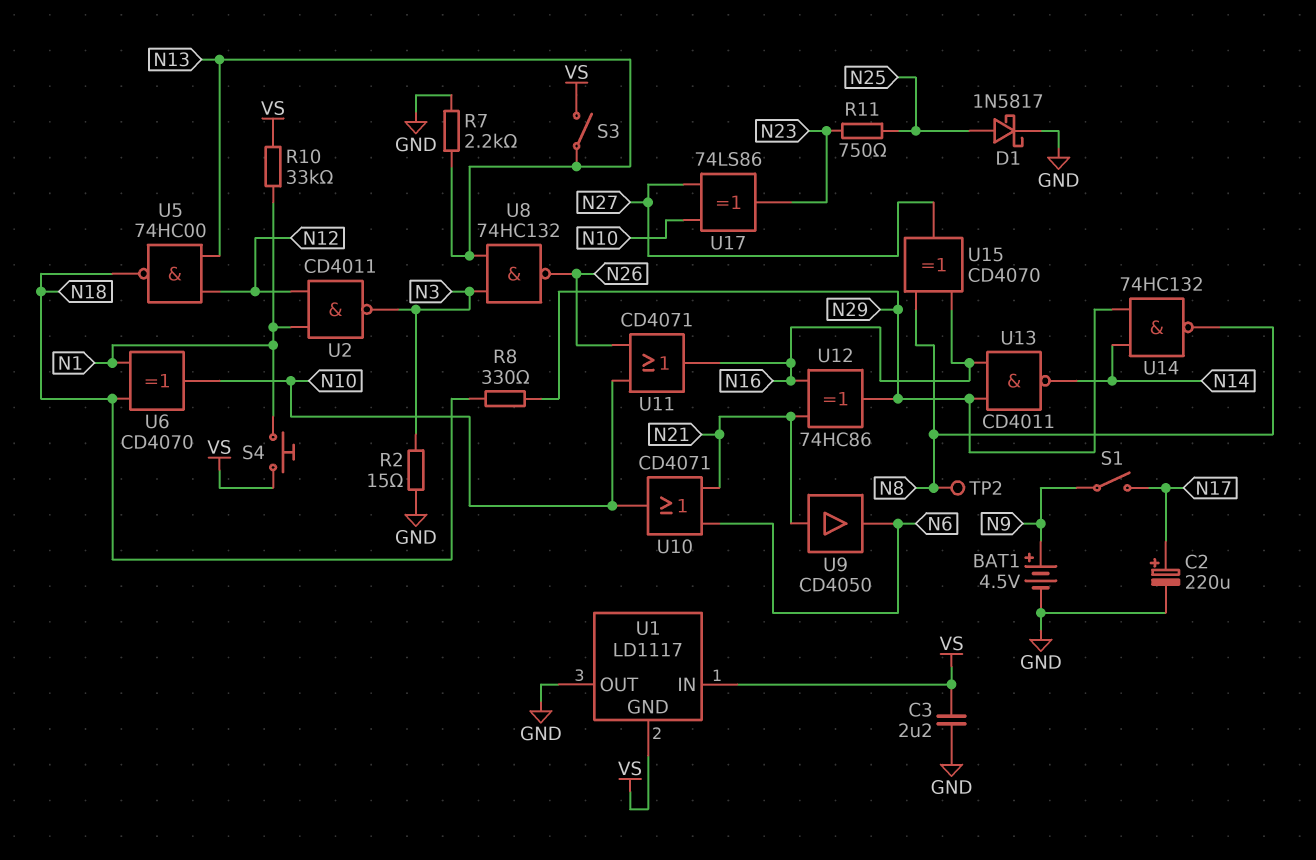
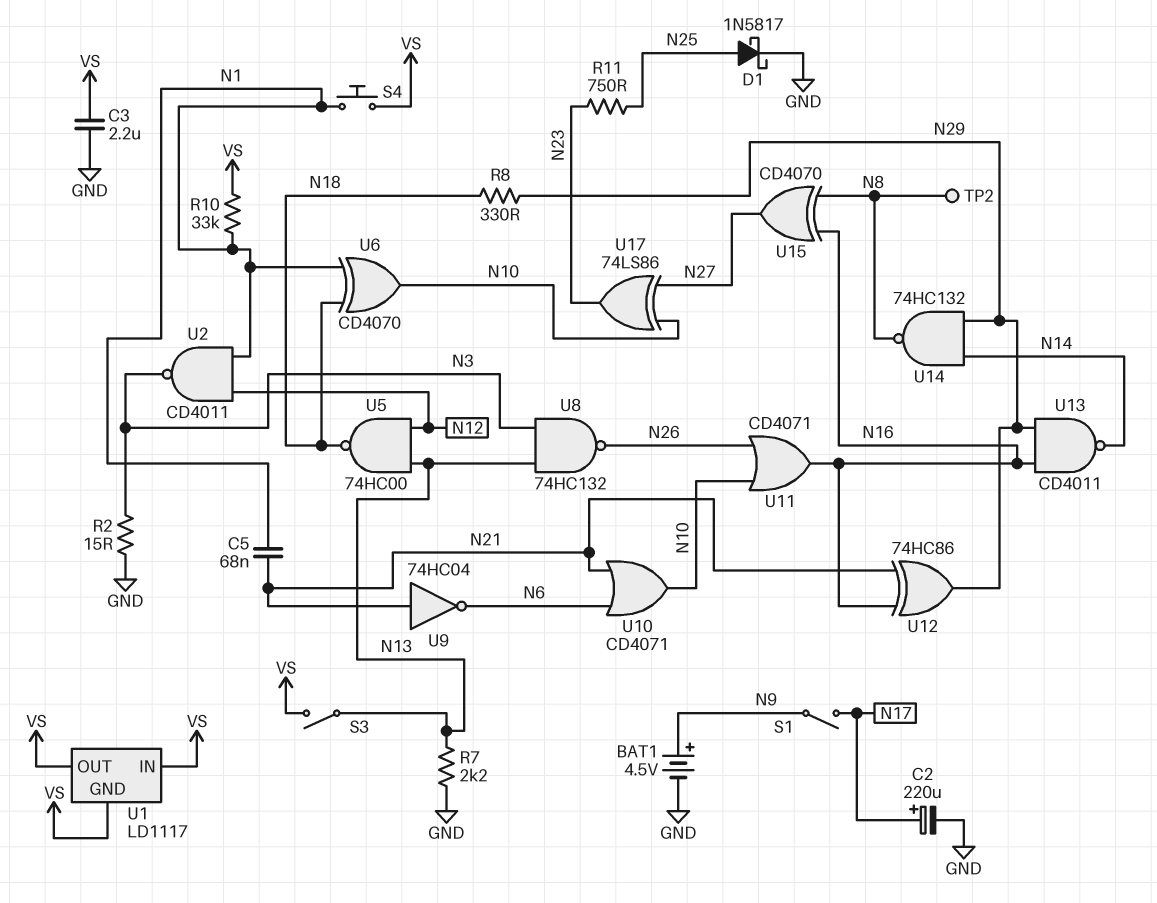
C5: none -> 68nF (N1, N21)
U1 pin OUT: GND -> VS
U9: buffer CD4050 (in N21, out N6) -> NOT 74HC04 (in N21, out N6)

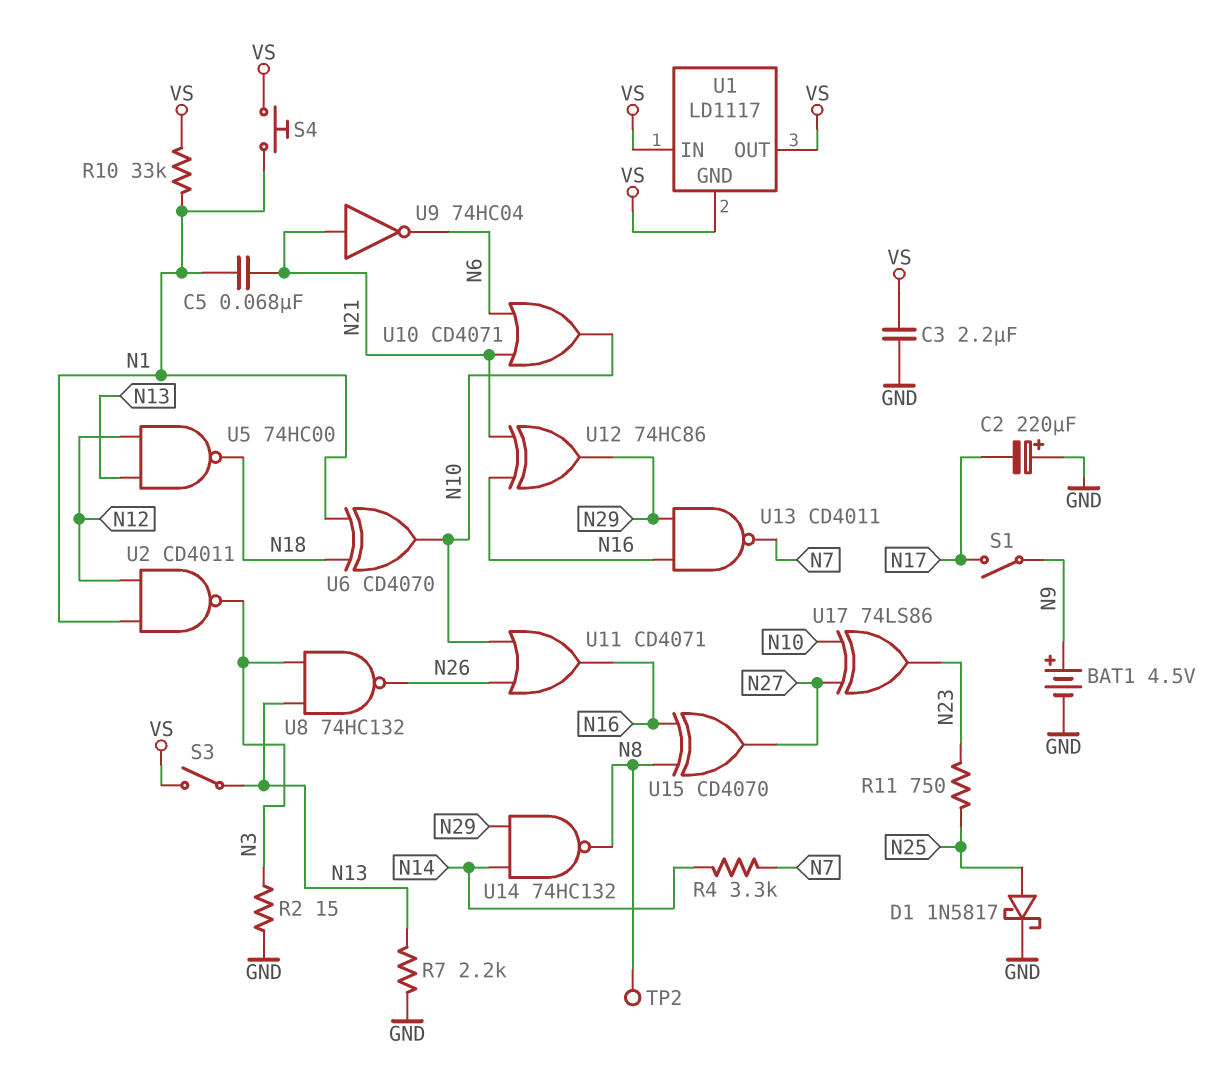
C2: 220uF (plus N17, minus GND) -> 220uF (plus GND, minus N17)
R4: none -> 3.3k (N7, N14)
R8: 330 (N18, N29) -> none
U13: NAND CD4011 (in N16, in N29, out N14) -> NAND CD4011 (in N16, in N29, out N7)

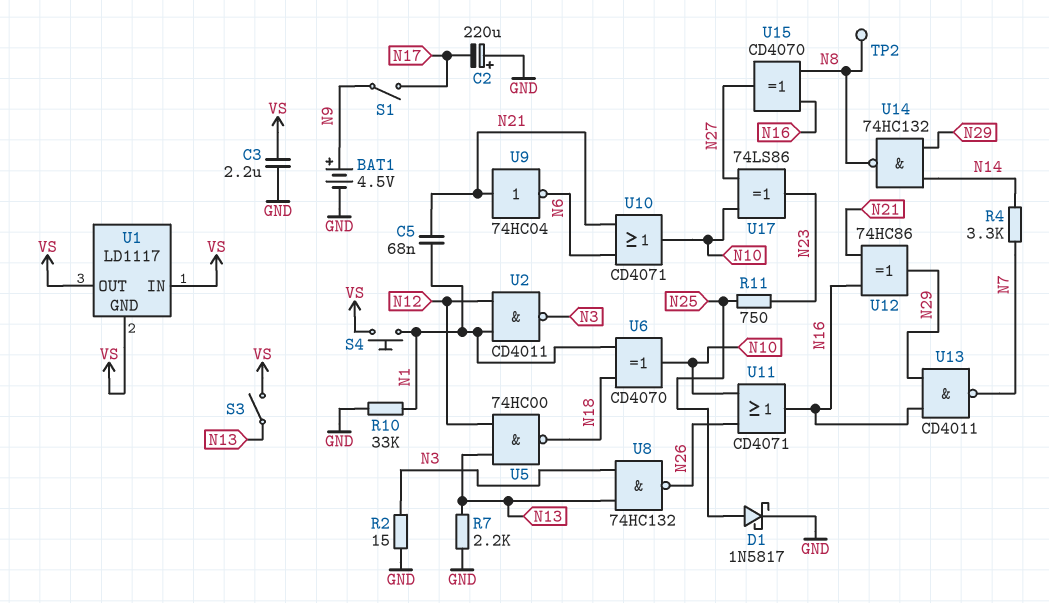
R10: 33k (N1, VS) -> 33k (GND, N1)

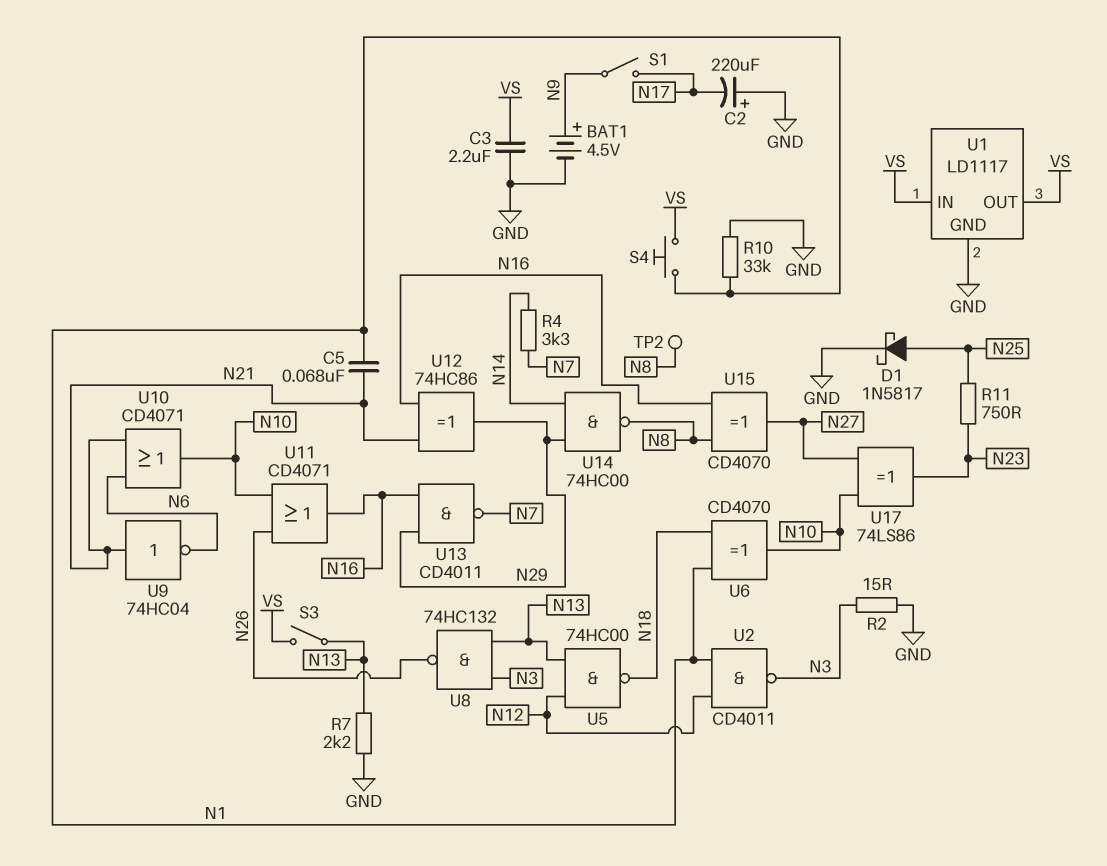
U1 pin GND: VS -> GND
U14: NAND 74HC132 (in N14, in N29, out N8) -> NAND 74HC00 (in N14, in N29, out N8)

